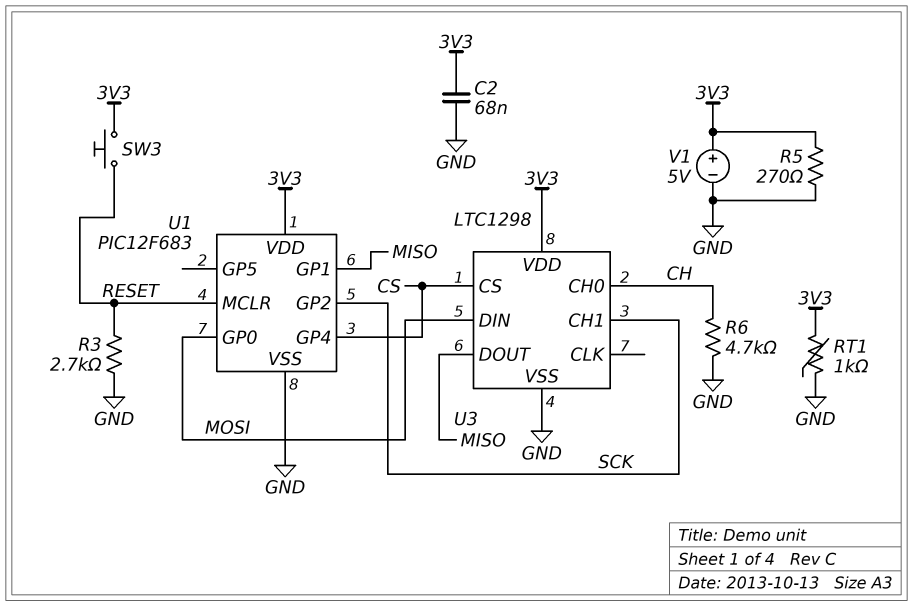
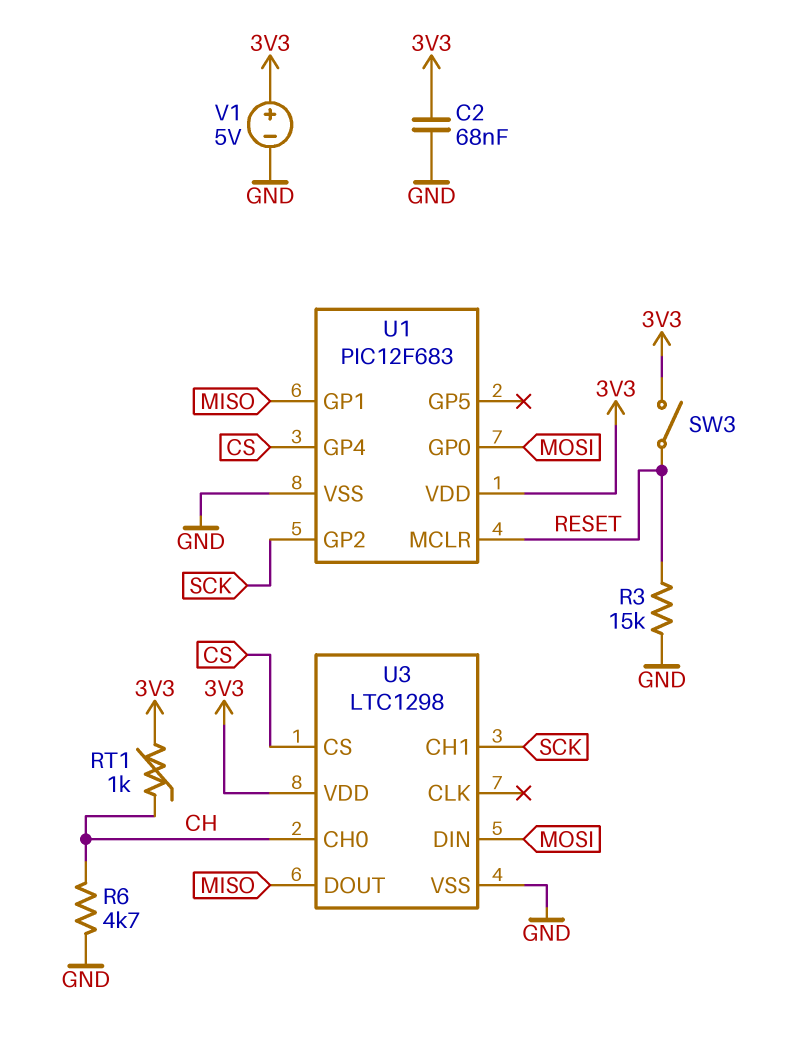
R3: 2.7k (GND, RESET) -> 15k (GND, RESET)
R5: 270 (3V3, GND) -> none
RT1: 1k (3V3, GND) -> 1k (3V3, CH)
SW3: button (3V3, RESET) -> switch (3V3, RESET)

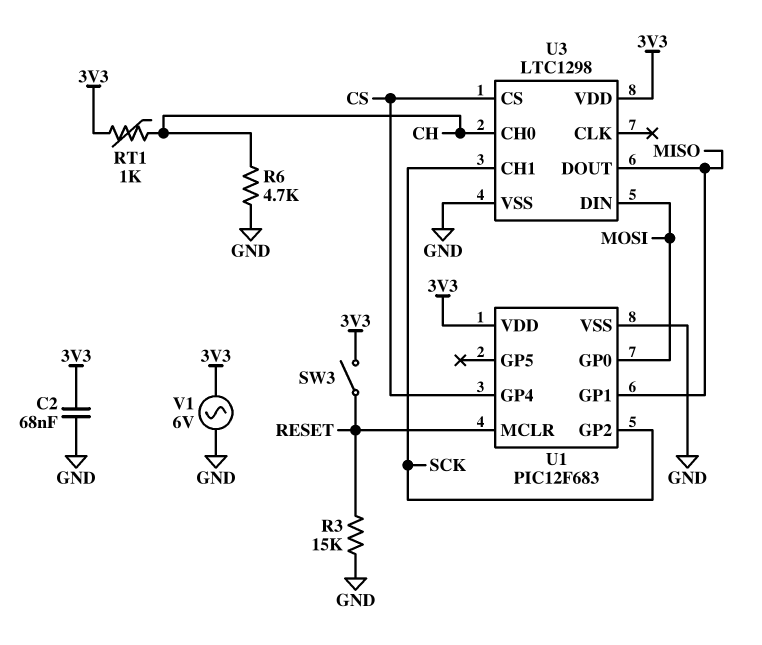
V1: 5V (plus 3V3, minus GND) -> AC 6V (3V3, GND)

